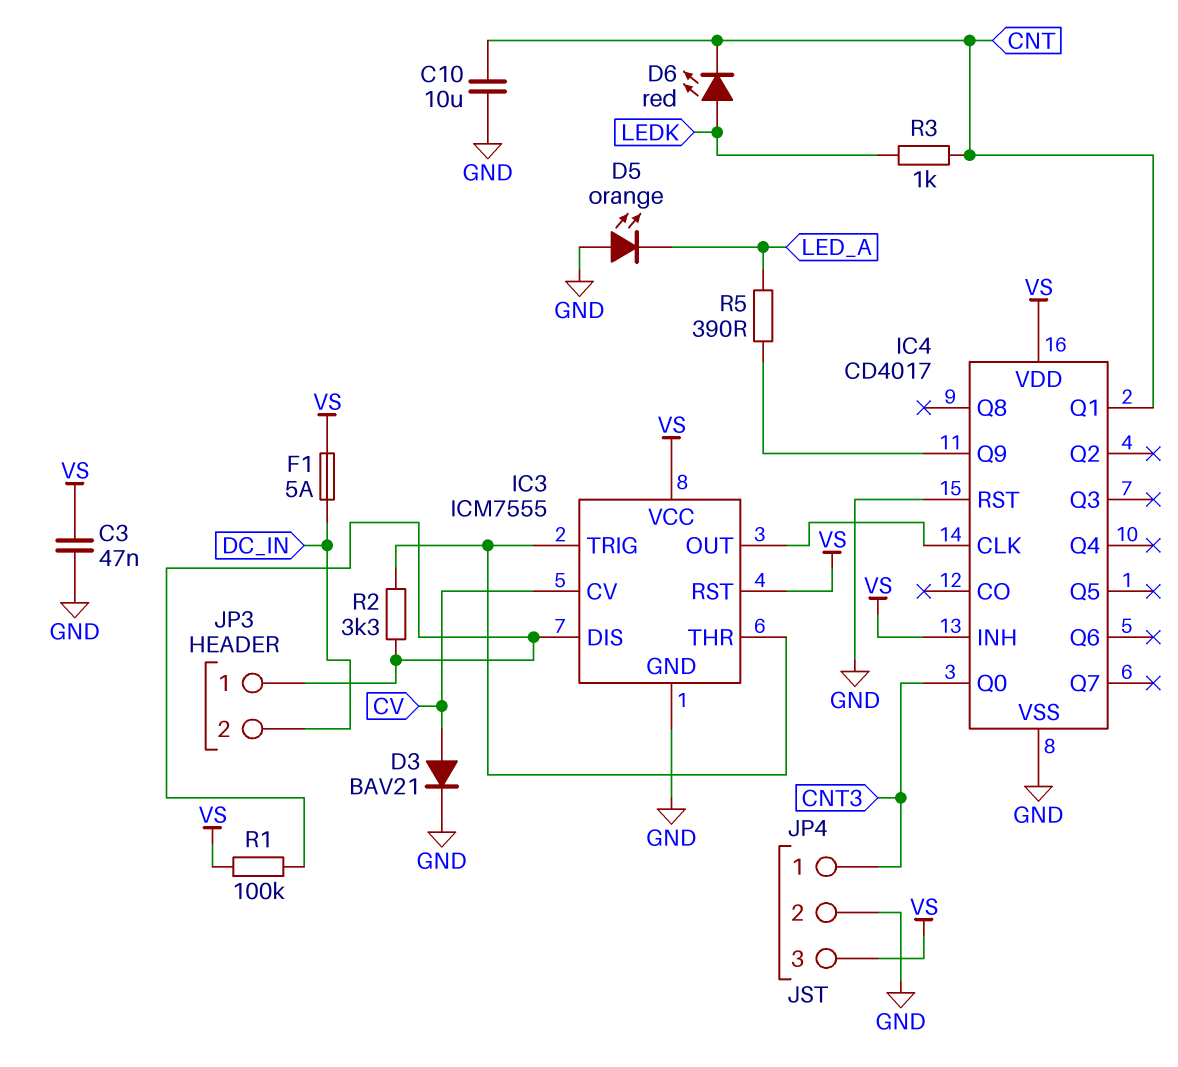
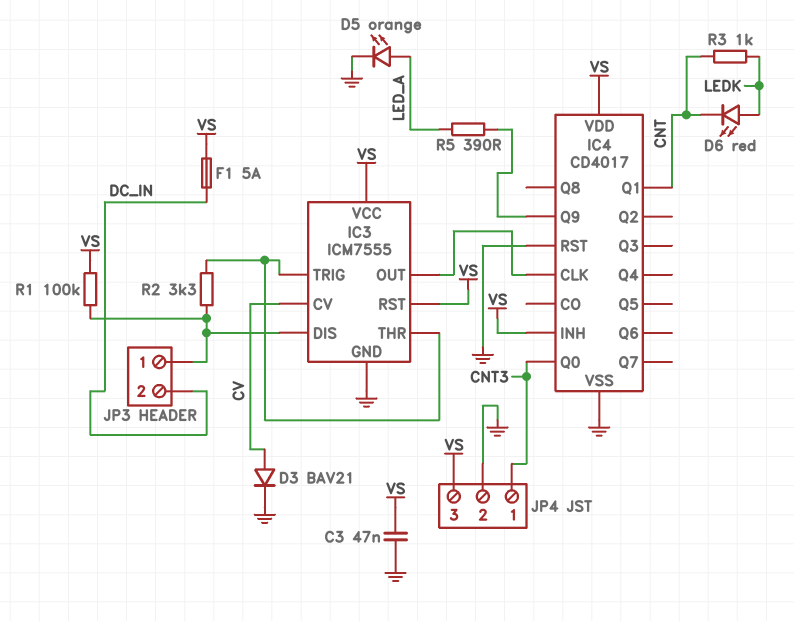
C10: 10uF (CNT, GND) -> none
D5: LED orange (A GND, K LED_A) -> LED orange (A LED_A, K GND)

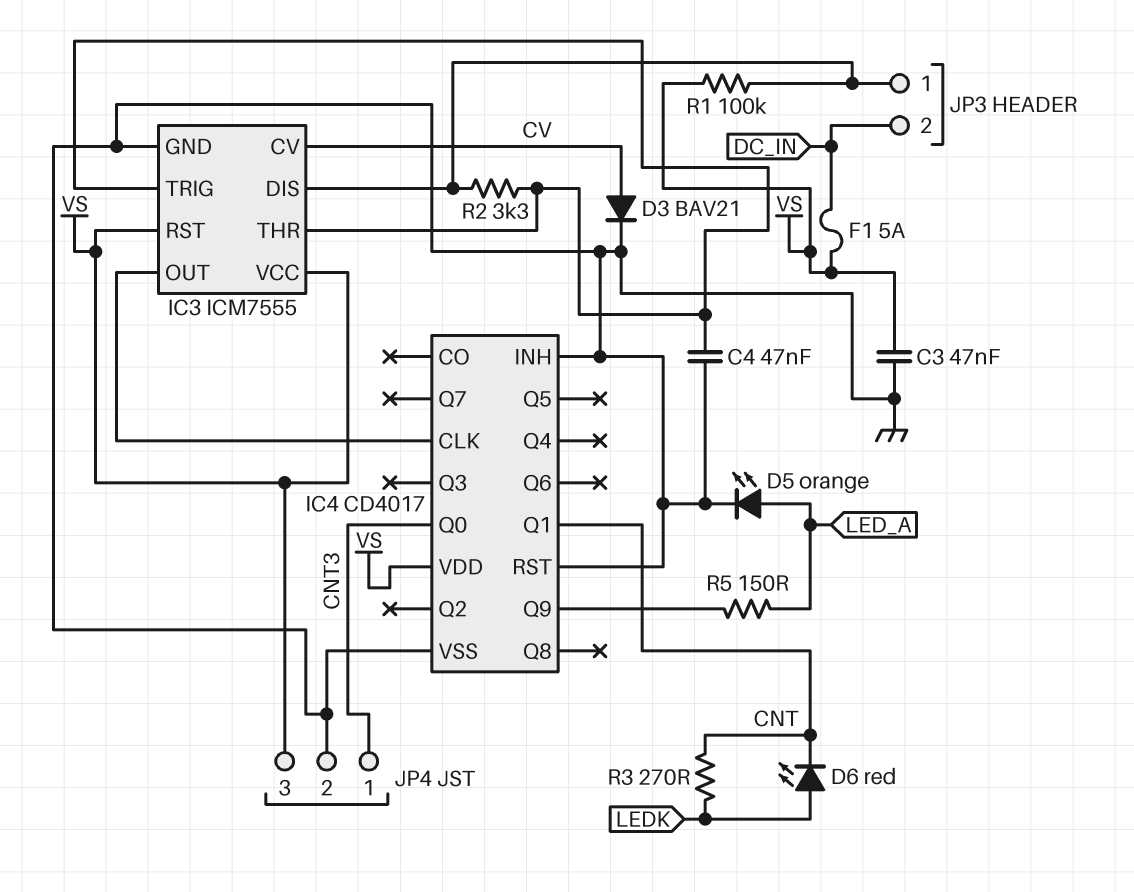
C4: none -> 47nF (GND, IC3/THR)
IC4 pin INH: VS -> GND
R3: 1k (CNT, LEDK) -> 270 (CNT, LEDK)
R5: 390 (IC4/Q9, LED_A) -> 150 (IC4/Q9, LED_A)

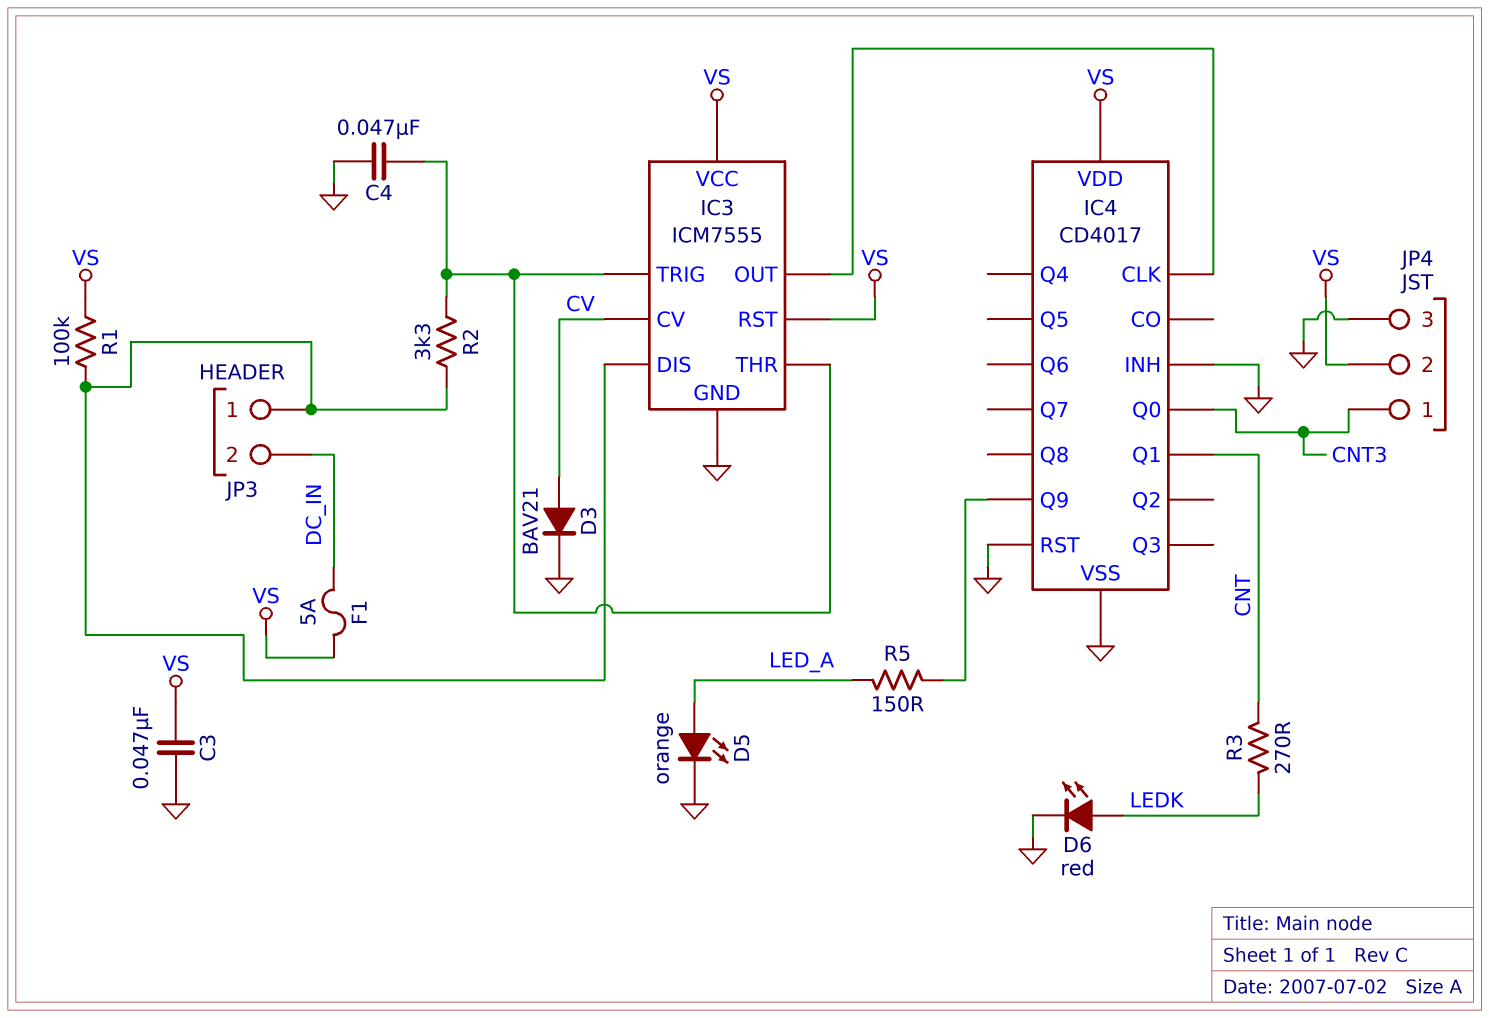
D6: LED red (A LEDK, K CNT) -> LED red (A LEDK, K GND)
JP4 pin 2: GND -> VS
JP4 pin 3: VS -> GND

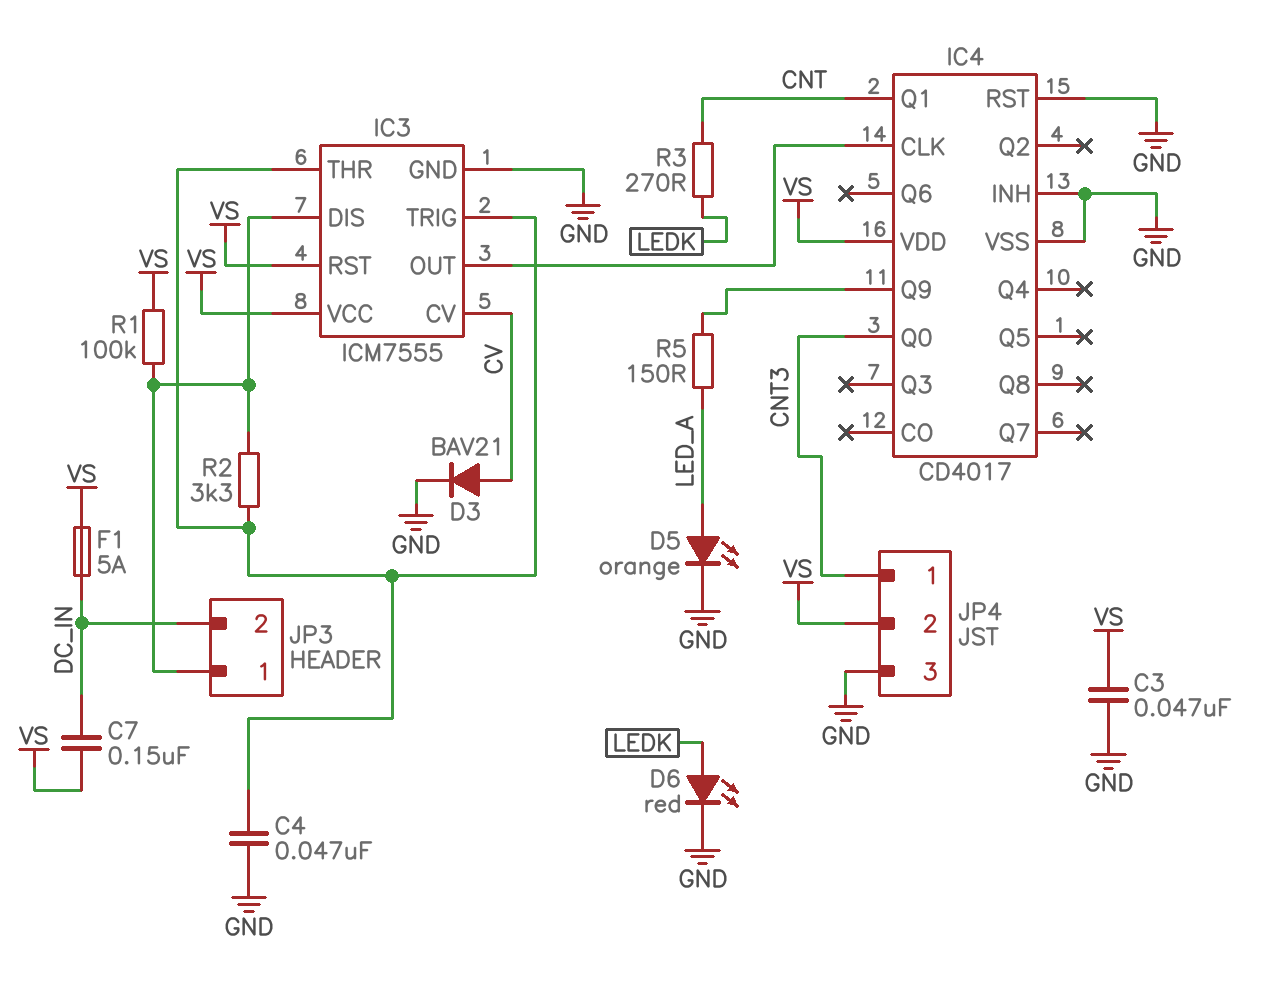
C7: none -> 150nF (DC_IN, VS)

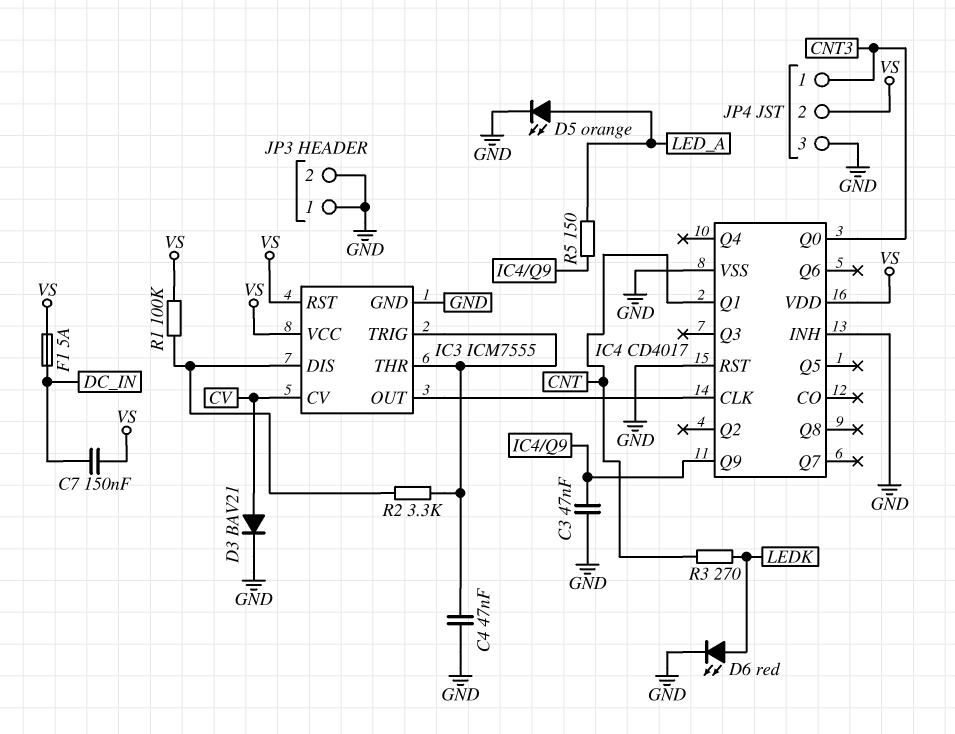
C3: 47nF (GND, VS) -> 47nF (GND, IC4/Q9)
JP3 pin 1: IC3/DIS -> GND
JP3 pin 2: DC_IN -> GND

